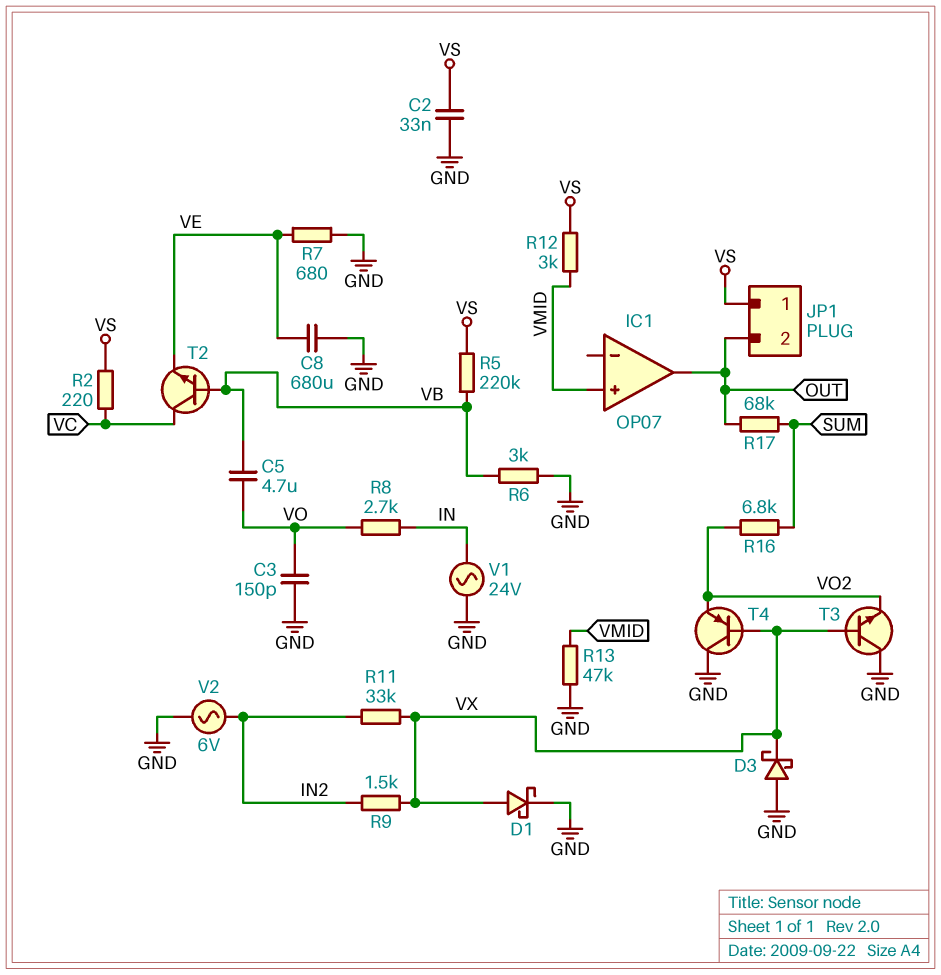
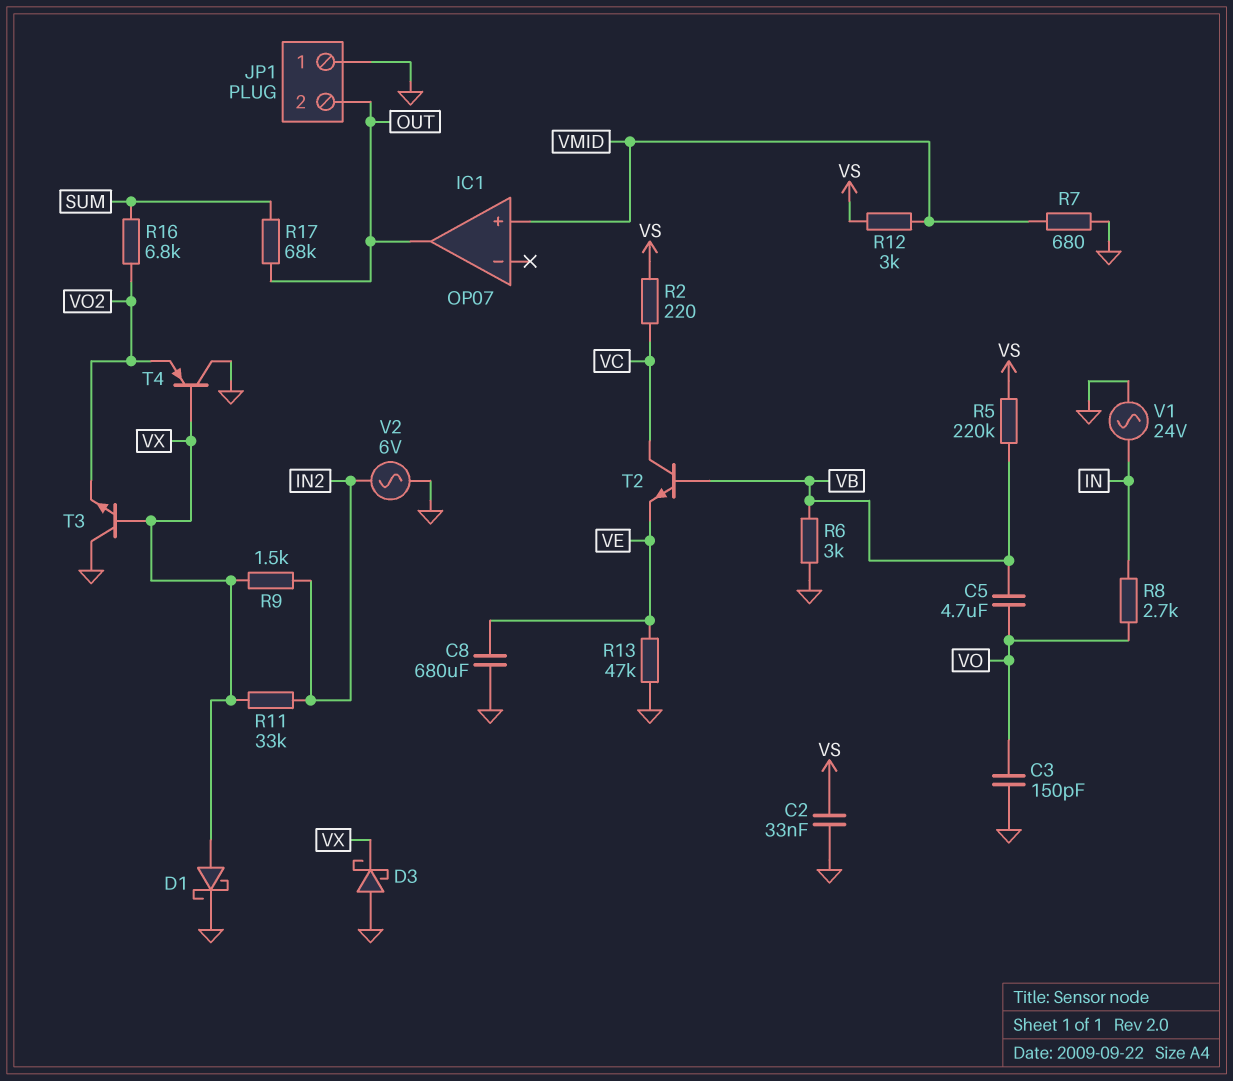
JP1 pin 1: VS -> GND
R7: 680 (GND, VE) -> 680 (GND, VMID)
R13: 47k (GND, VMID) -> 47k (GND, VE)

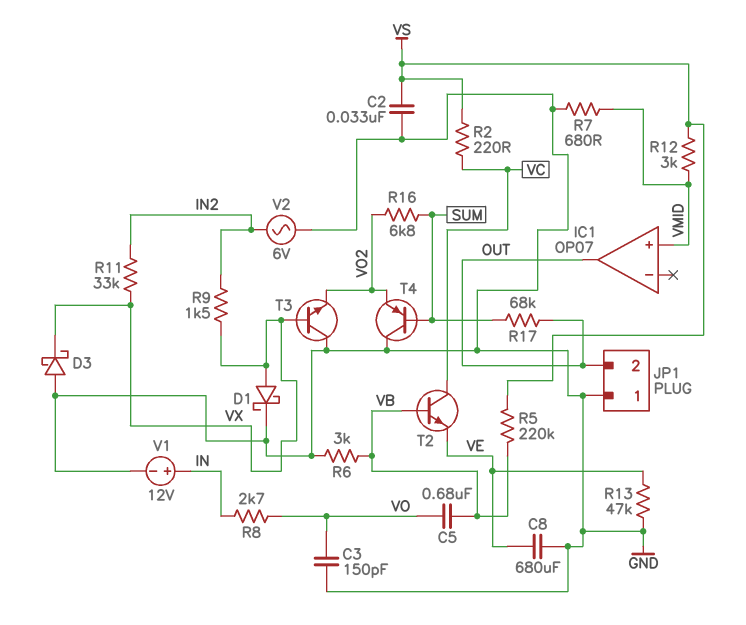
C5: 4.7uF (VB, VO) -> 680nF (VB, VO)
T4: PNP (B VX, C GND, E VO2) -> PNP (B SUM, C GND, E VO2)
V1: AC 24V (GND, IN) -> 12V (plus IN, minus GND)

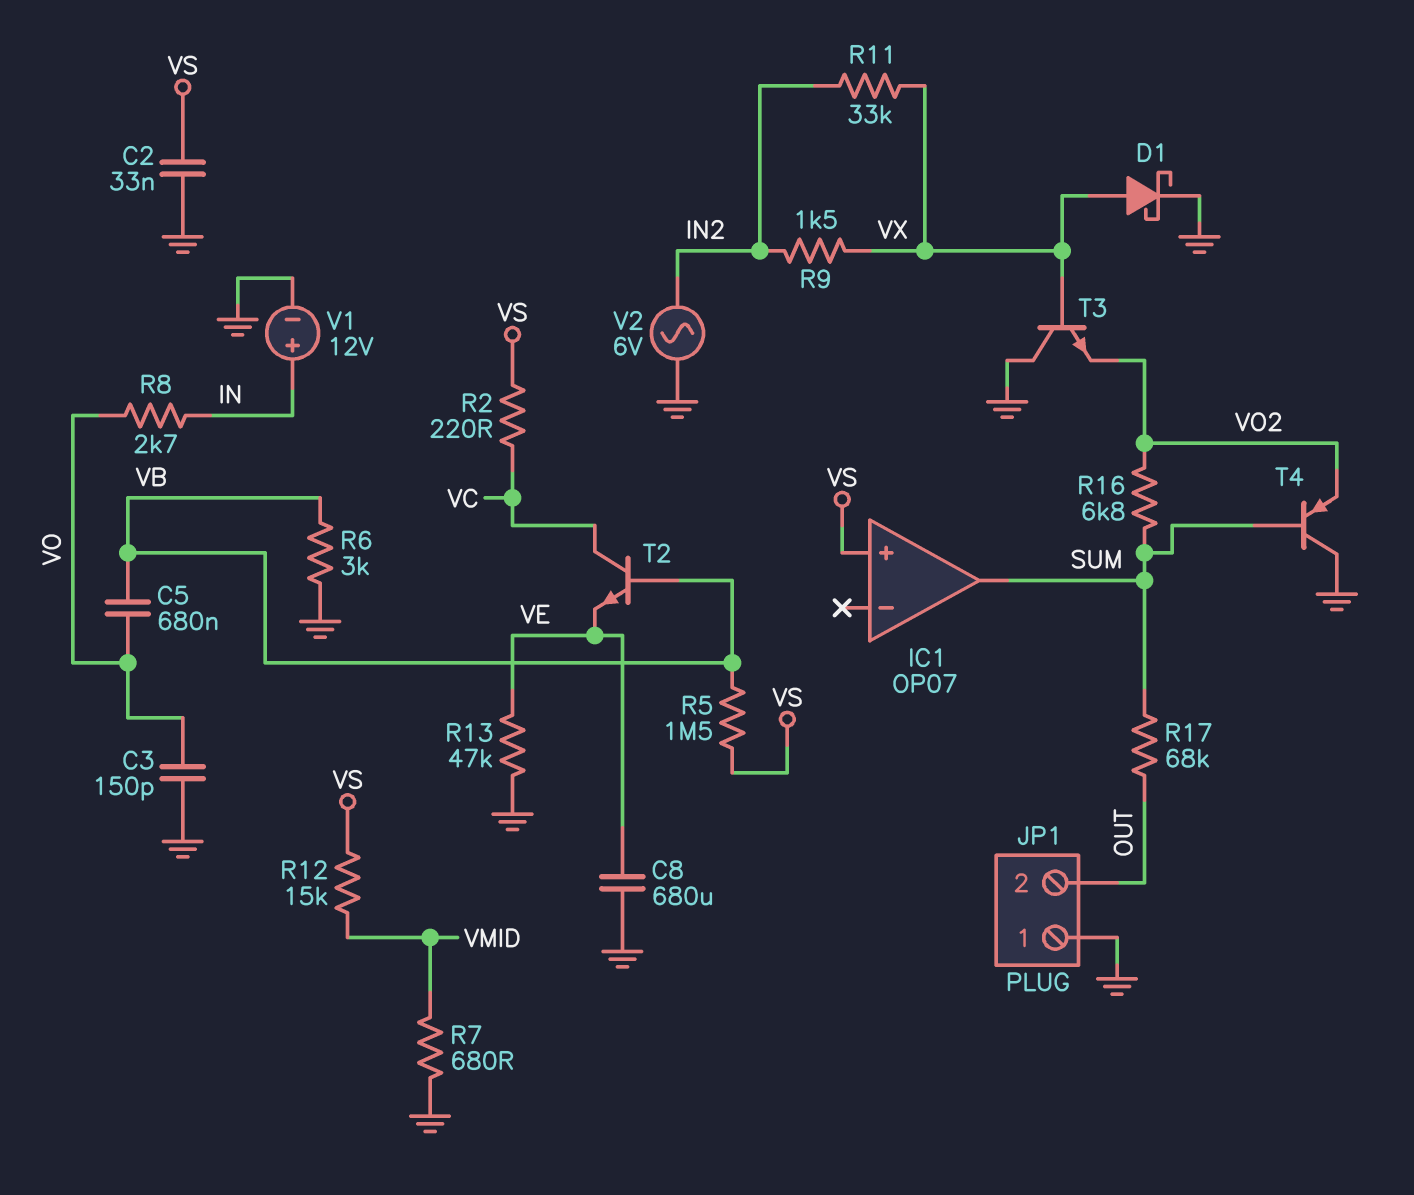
D3: schottky (A GND, K VX) -> none
IC1 pin in+: VMID -> VS
IC1 pin out: OUT -> SUM
R5: 220k (VB, VS) -> 1.5M (VB, VS)
R12: 3k (VMID, VS) -> 15k (VMID, VS)

